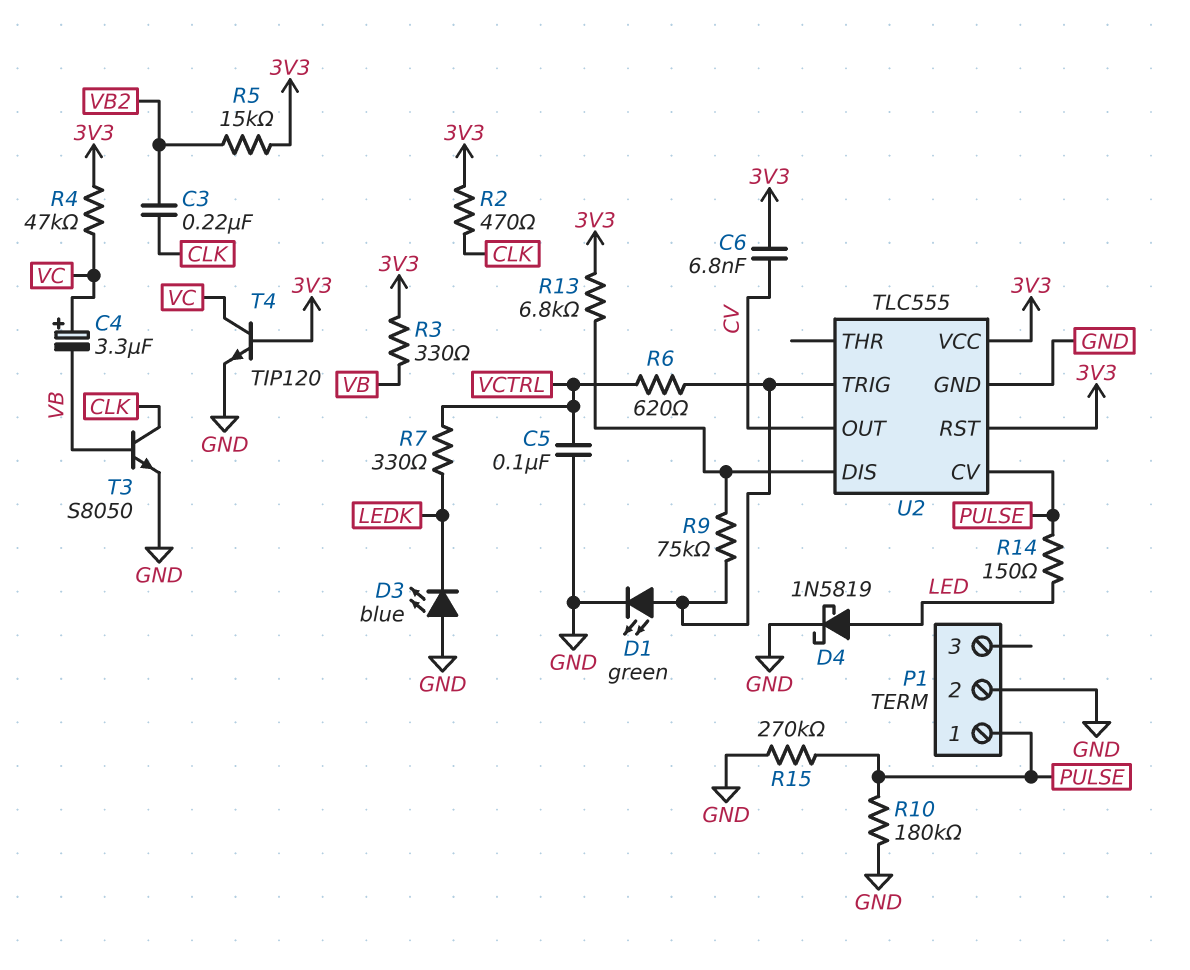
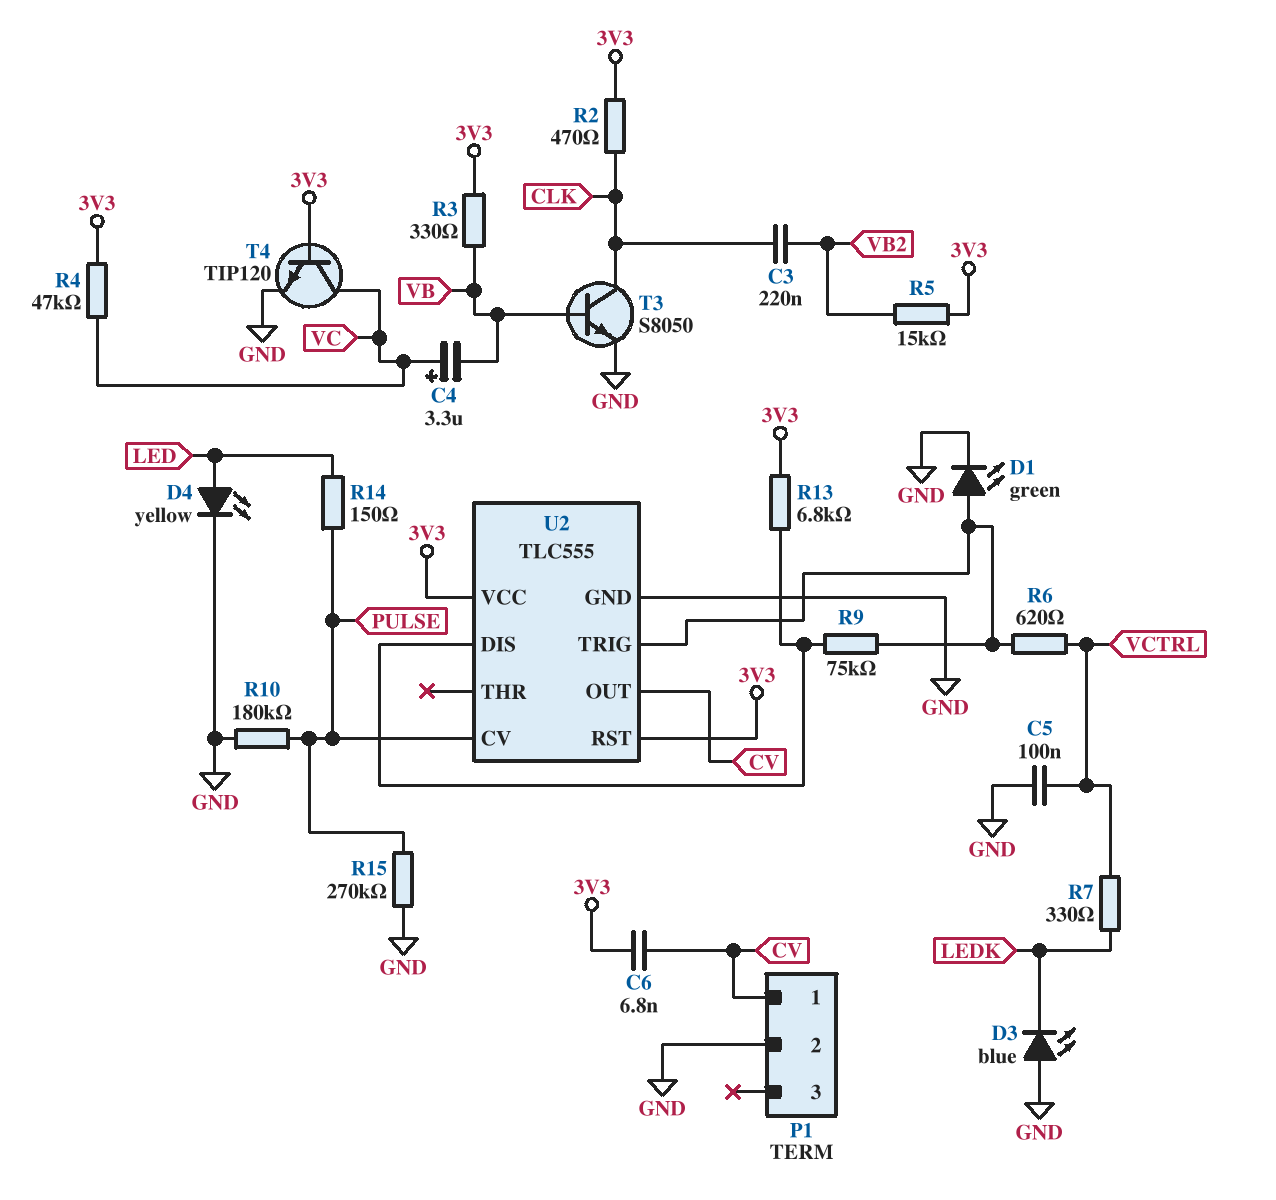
D4: schottky 1N5819 (A LED, K GND) -> LED yellow (A LED, K GND)
P1 pin 1: PULSE -> CV

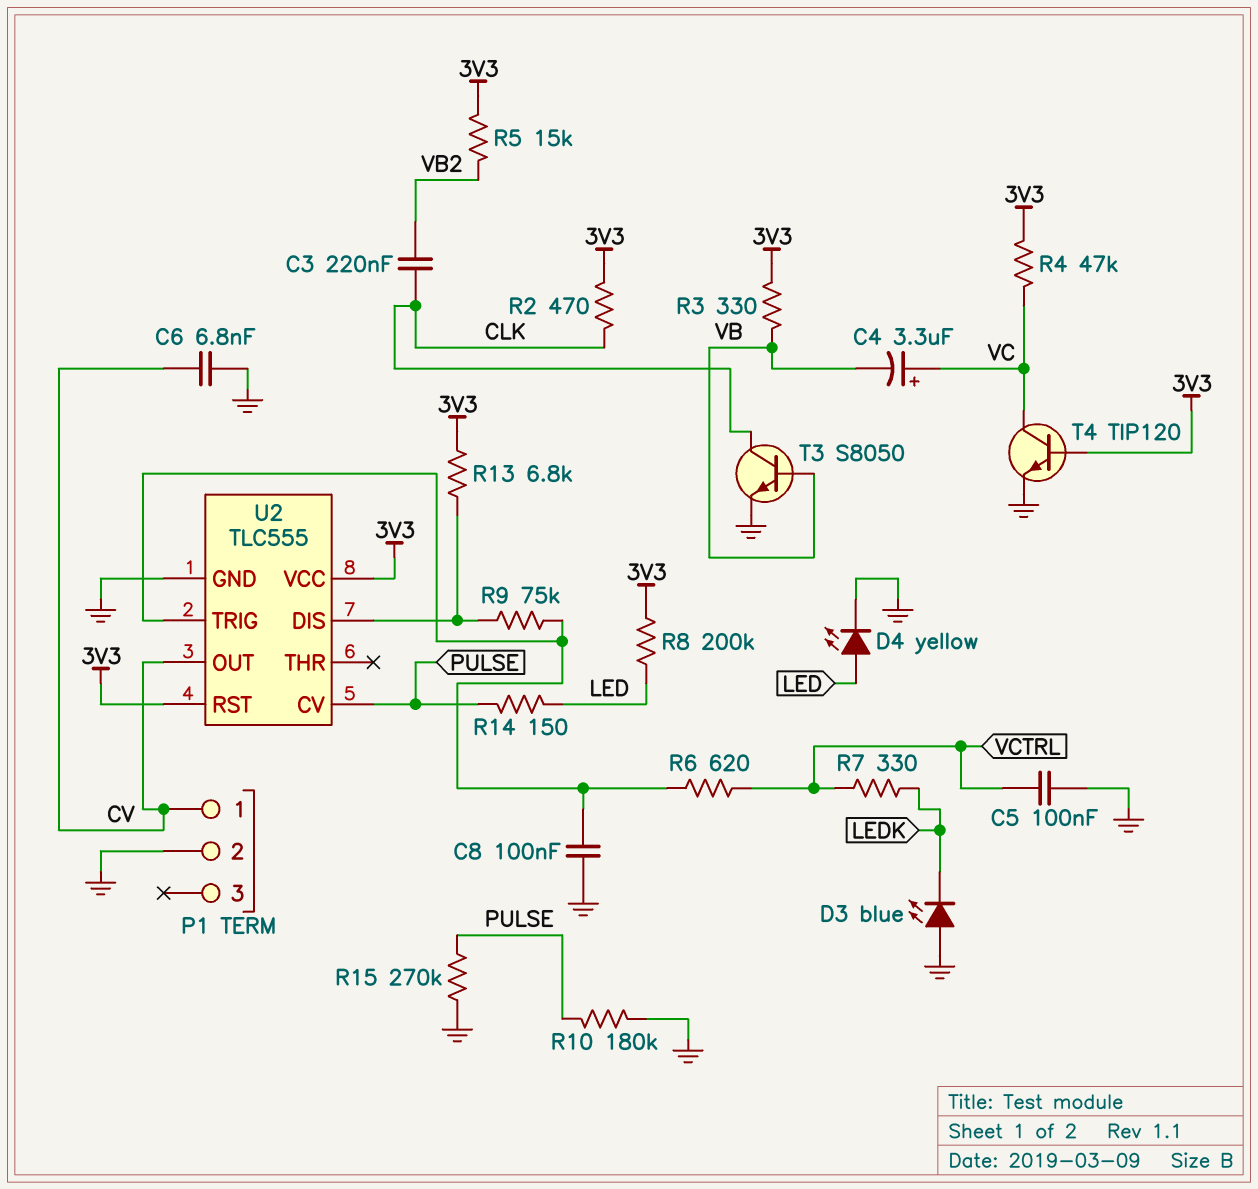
C6: 6.8nF (3V3, CV) -> 6.8nF (CV, GND)
C8: none -> 100nF (GND, U2/TRIG)
D1: LED green (A U2/TRIG, K GND) -> none
R8: none -> 200k (3V3, LED)

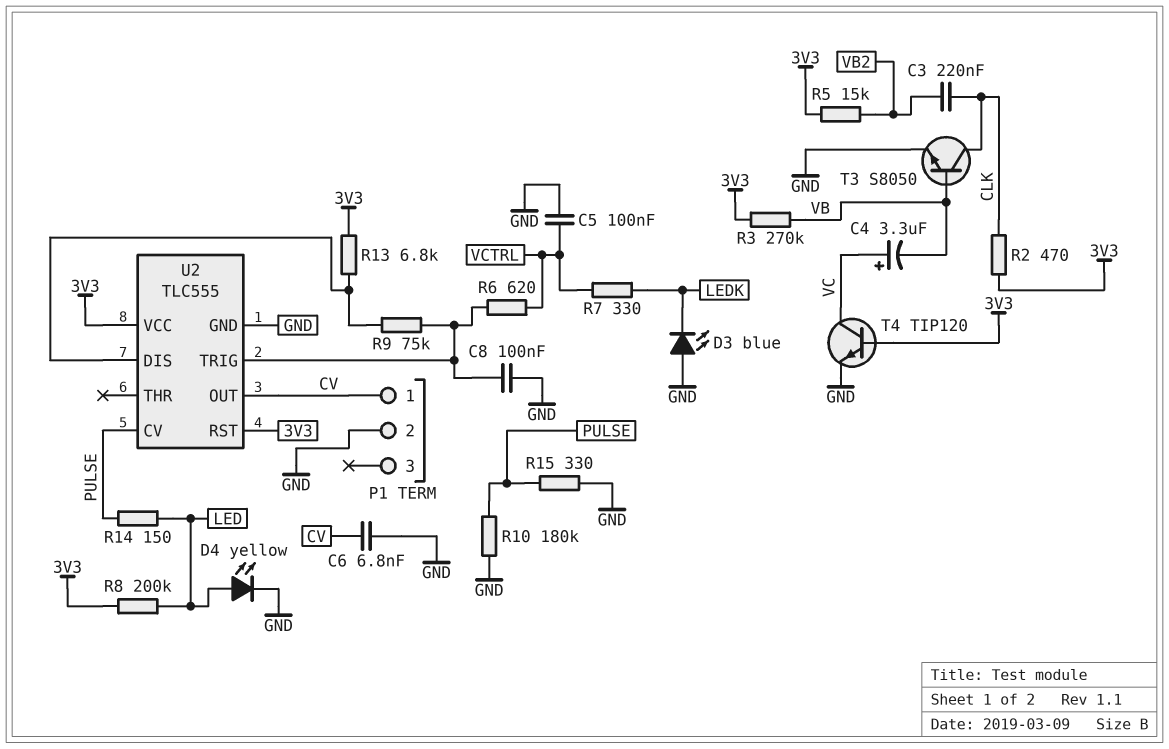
R3: 330 (3V3, VB) -> 270k (3V3, VB)
R4: 47k (3V3, VC) -> none
R15: 270k (GND, PULSE) -> 330 (GND, PULSE)

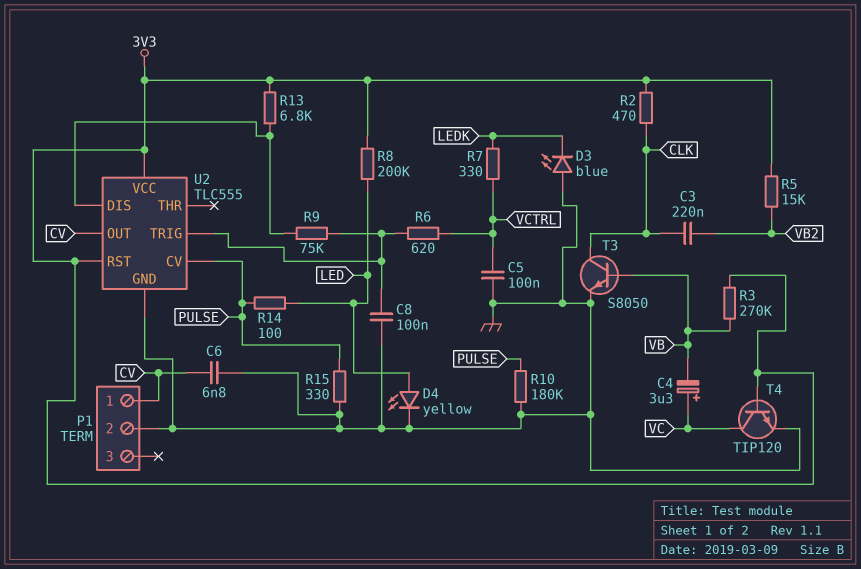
R14: 150 (LED, PULSE) -> 100 (LED, PULSE)

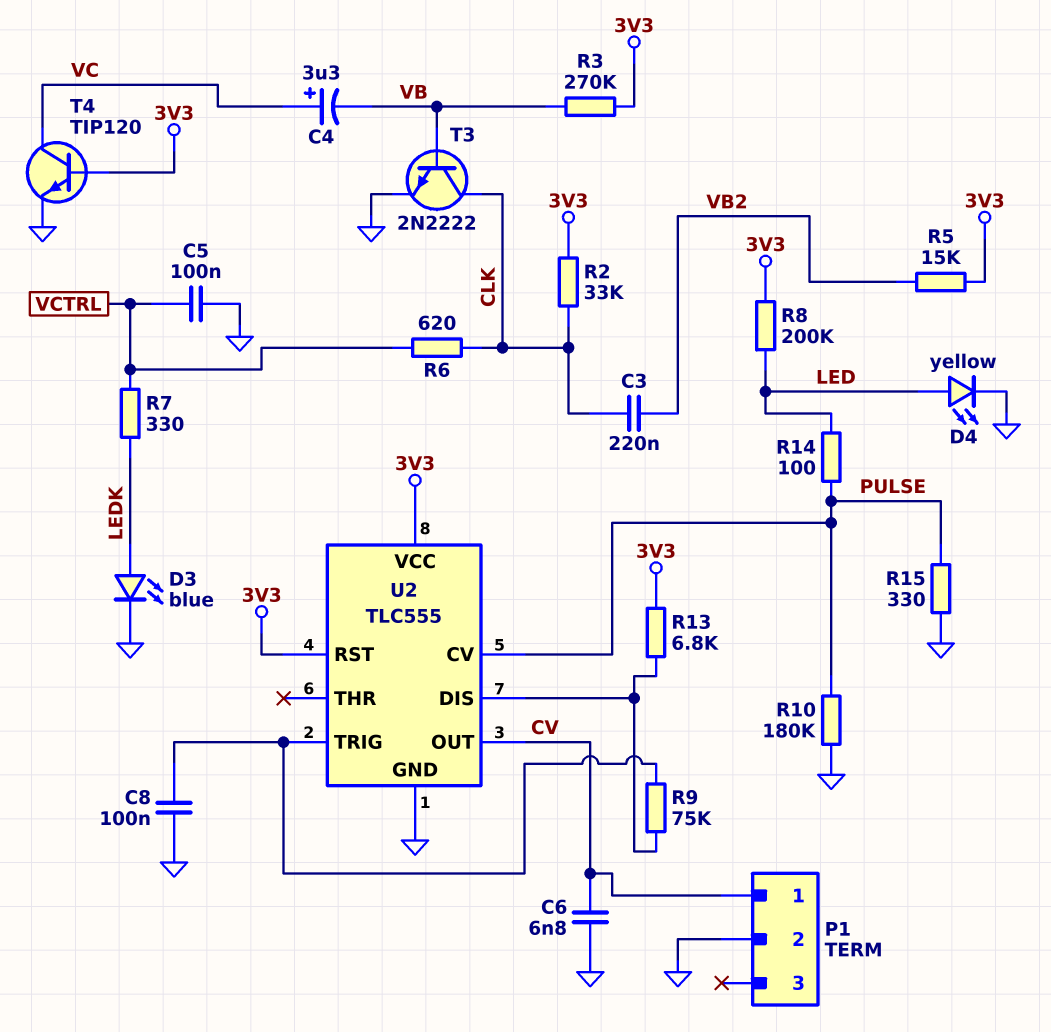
D3: LED blue (A GND, K LEDK) -> LED blue (A LEDK, K GND)
R2: 470 (3V3, CLK) -> 33k (3V3, CLK)
R6: 620 (U2/TRIG, VCTRL) -> 620 (CLK, VCTRL)
T3: NPN S8050 (B VB, C CLK, E GND) -> NPN 2N2222 (B VB, C CLK, E GND)

